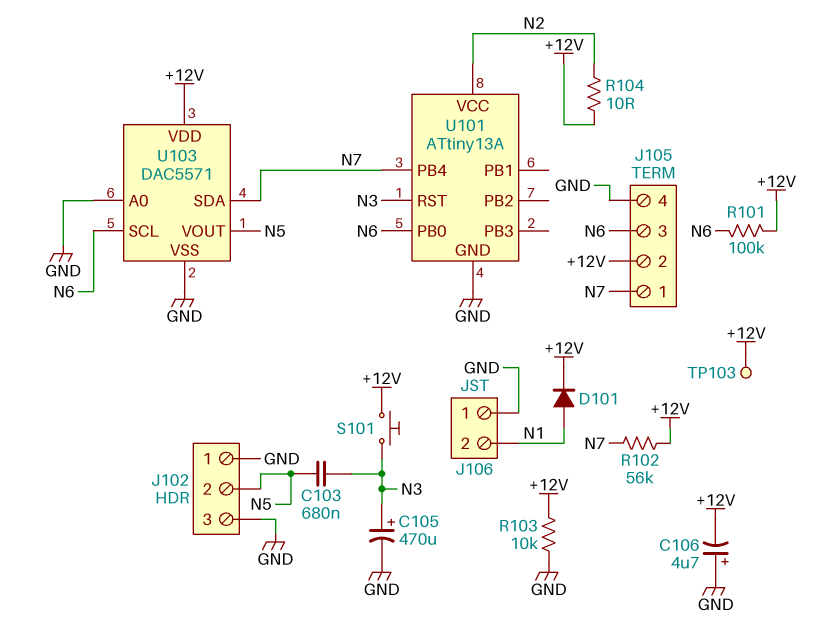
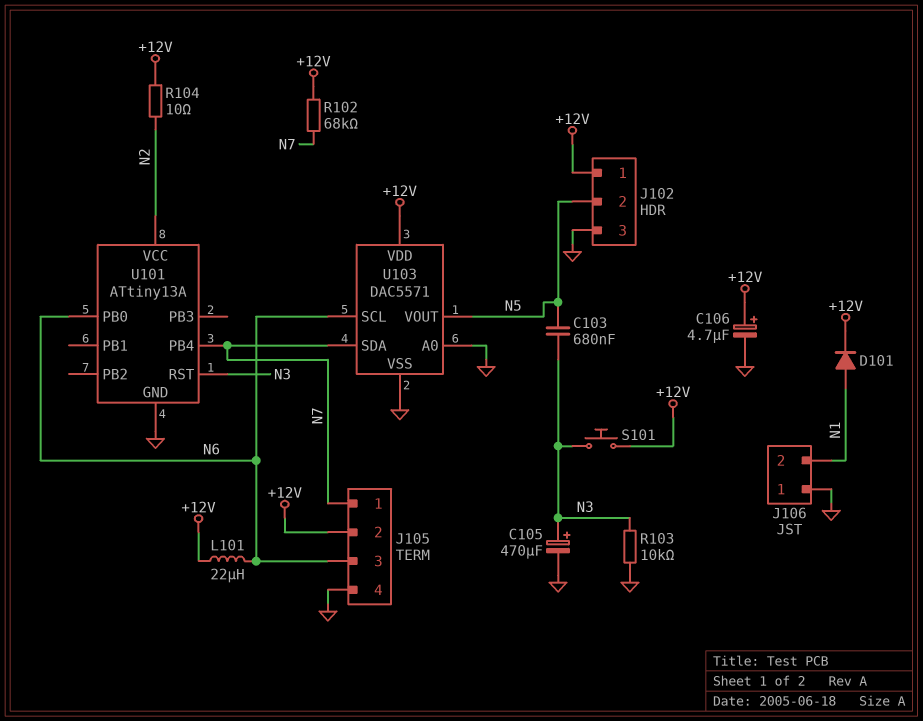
C106: 4.7uF (plus GND, minus +12V) -> 4.7uF (plus +12V, minus GND)
J102 pin 1: GND -> +12V
L101: none -> 22uH (+12V, N6)
R101: 100k (+12V, N6) -> none
R102: 56k (+12V, N7) -> 68k (+12V, N7)
R103: 10k (+12V, GND) -> 10k (GND, N3)
TP103: test point (+12V) -> none

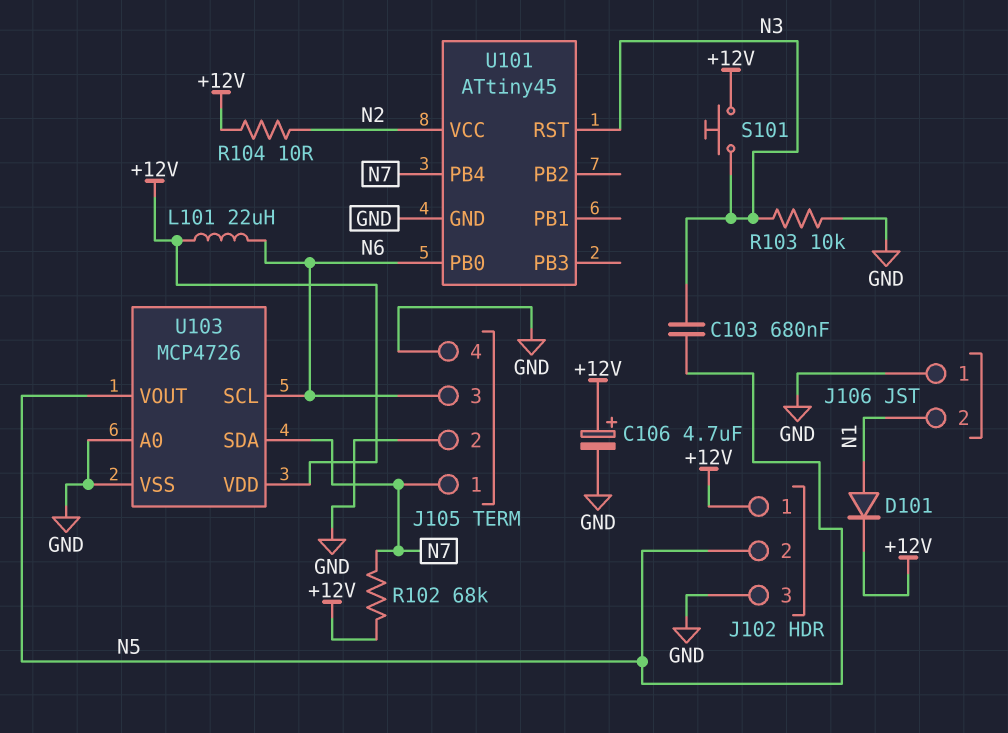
C105: 470uF (plus N3, minus GND) -> none
J105 pin 2: +12V -> GND
U101: ATtiny13A -> ATtiny45
U103: DAC5571 -> MCP4726

